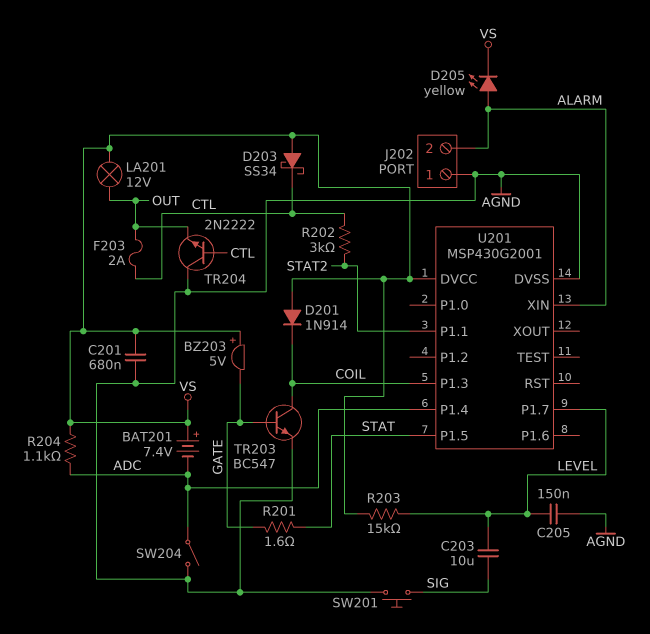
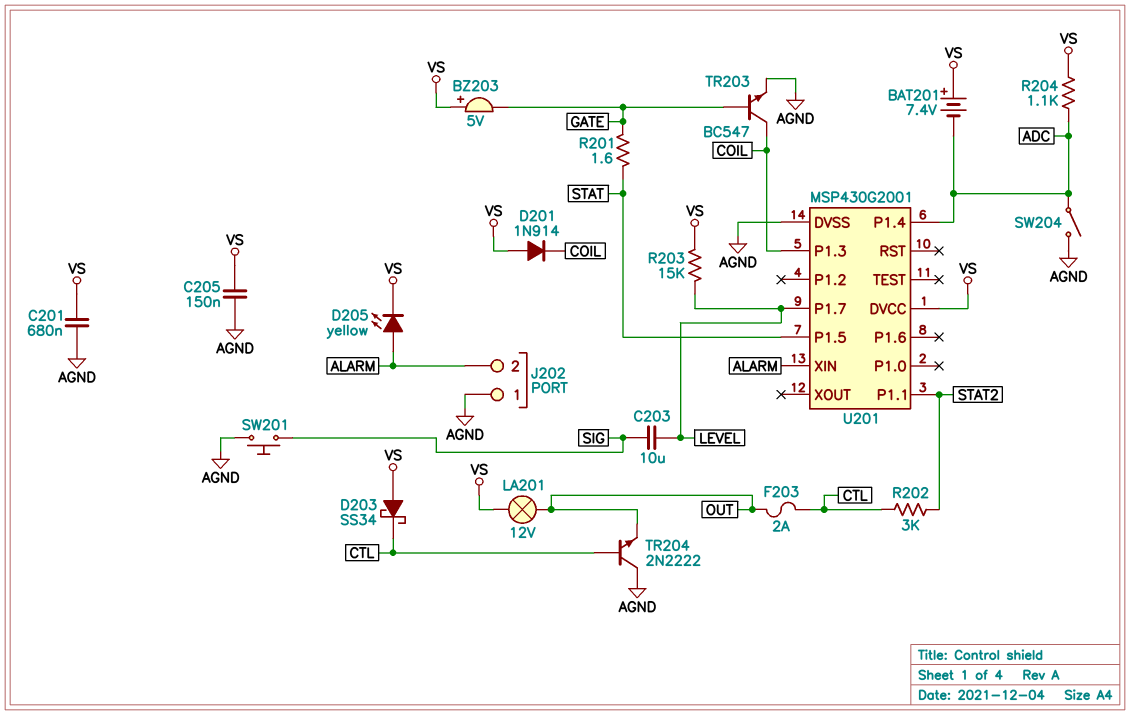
C205: 150nF (AGND, LEVEL) -> 150nF (AGND, VS)

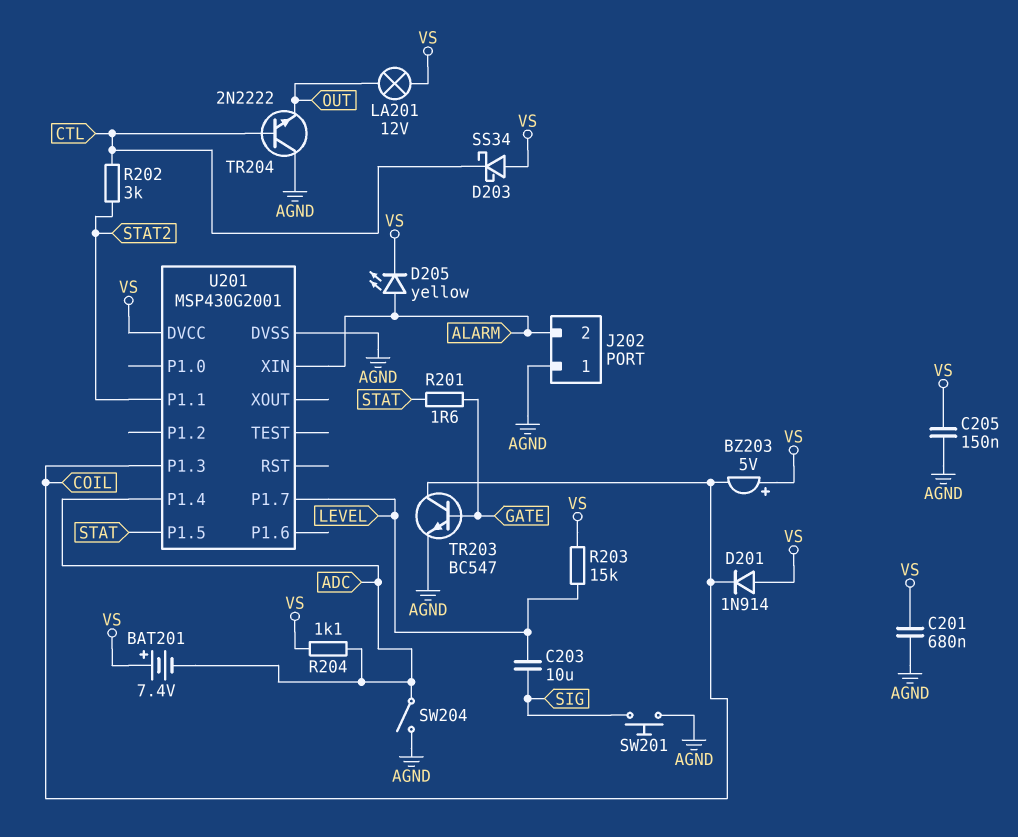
BZ203: buzzer 5V (plus VS, minus GATE) -> buzzer 5V (plus VS, minus COIL)
F203: 2A (CTL, OUT) -> none

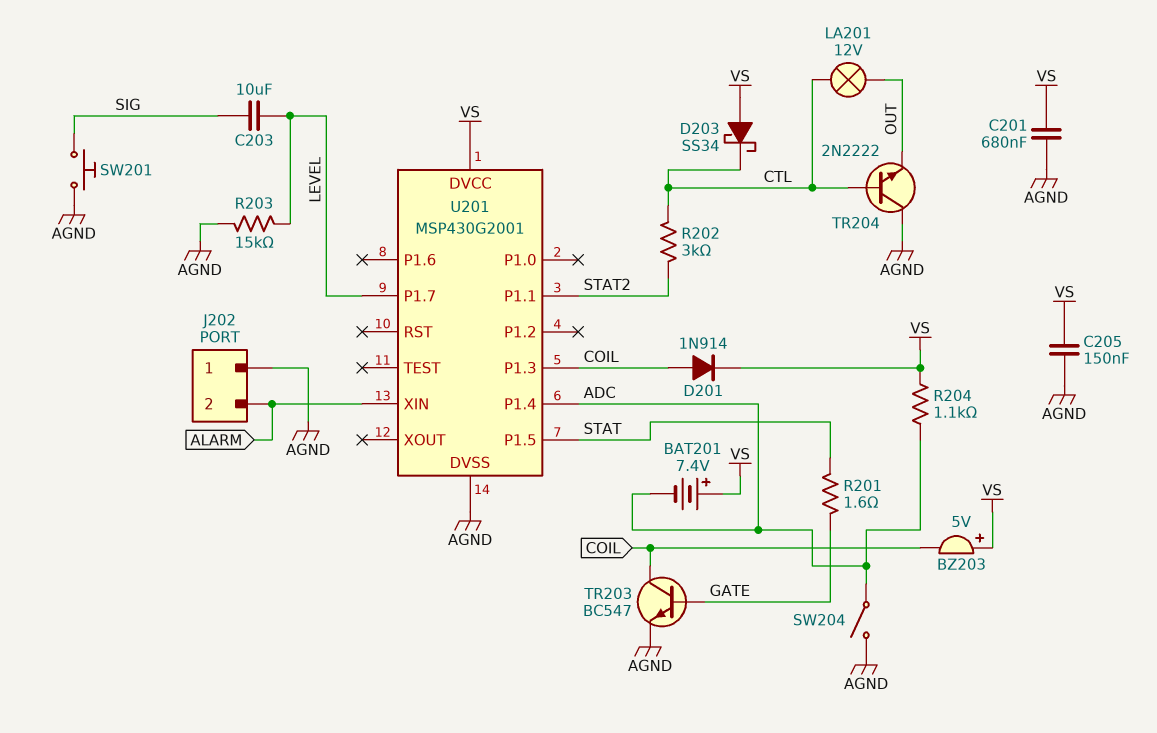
D201: diode 1N914 (A VS, K COIL) -> diode 1N914 (A COIL, K VS)
D205: LED yellow (A ALARM, K VS) -> none
LA201: lamp 12V (OUT, VS) -> lamp 12V (CTL, OUT)
R203: 15k (LEVEL, VS) -> 15k (AGND, LEVEL)

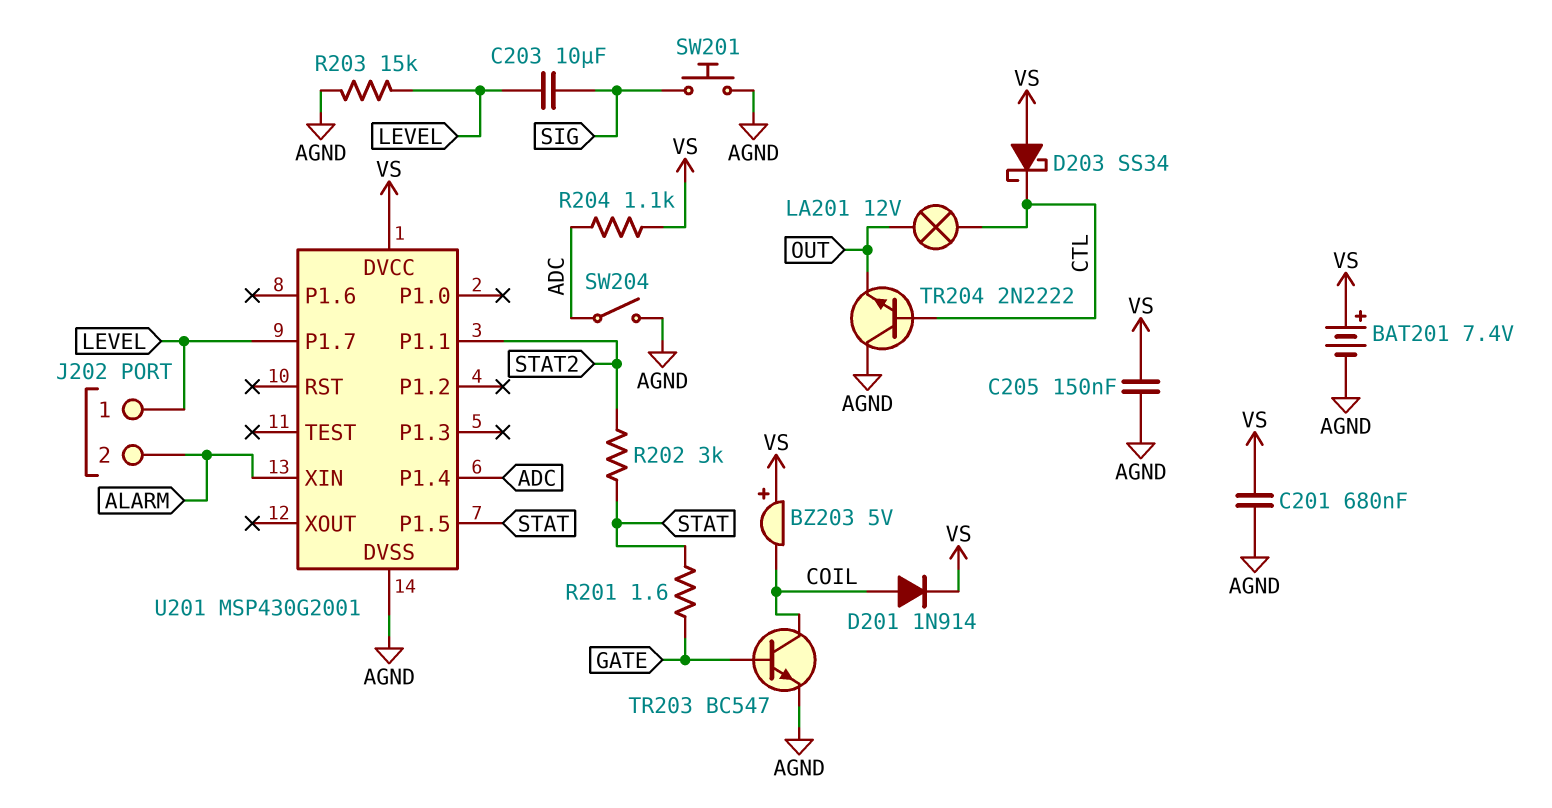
BAT201: 7.4V (plus VS, minus ADC) -> 7.4V (plus VS, minus AGND)
J202 pin 1: AGND -> LEVEL
R202: 3k (CTL, STAT2) -> 3k (STAT, STAT2)
U201 pin P1.3: COIL -> none

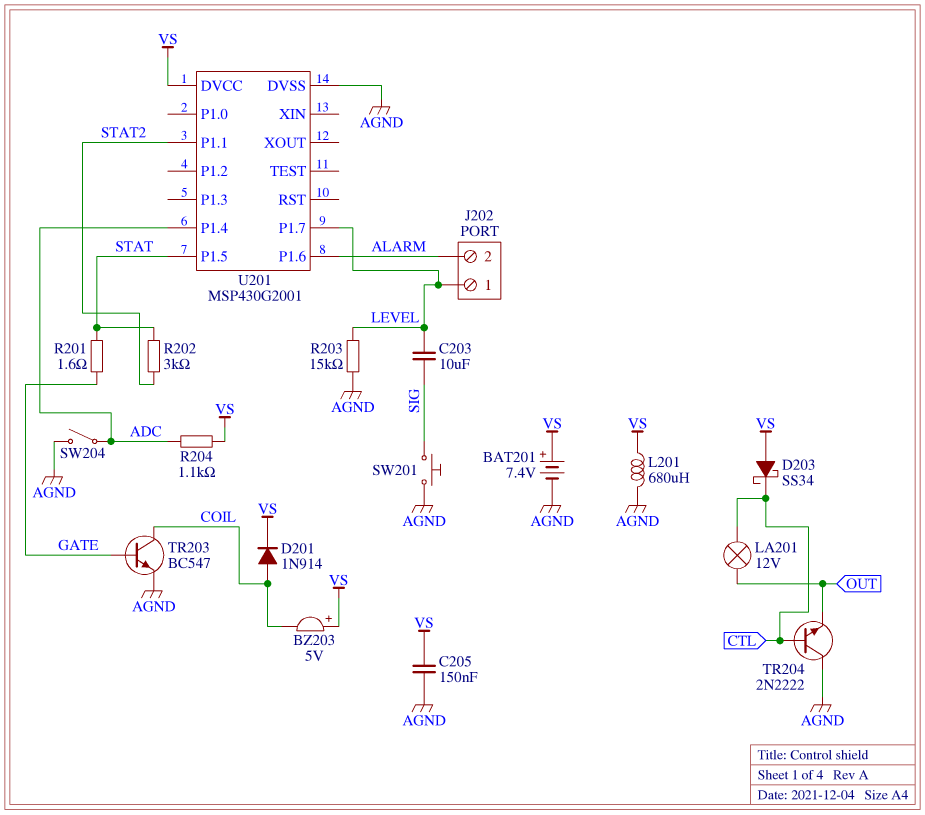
C201: 680nF (AGND, VS) -> none
L201: none -> 680uH (AGND, VS)
U201 pin P1.6: none -> ALARM
U201 pin XIN: ALARM -> none

